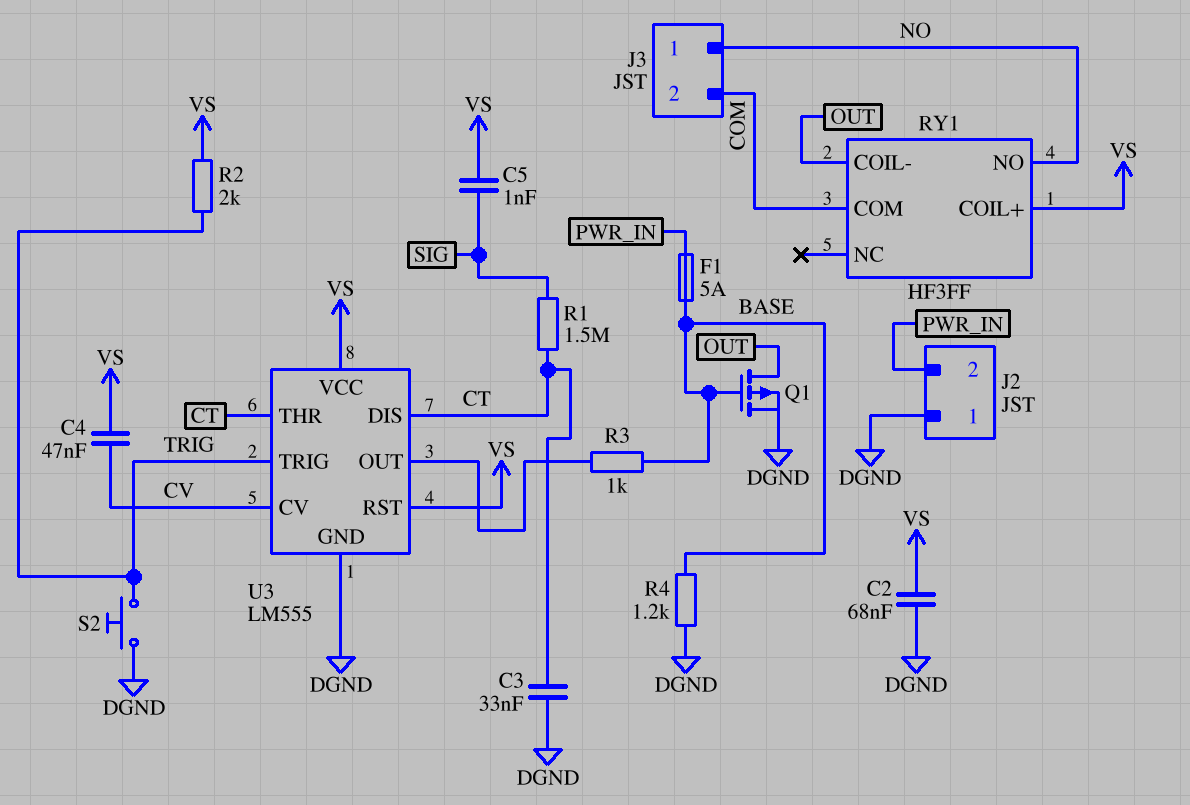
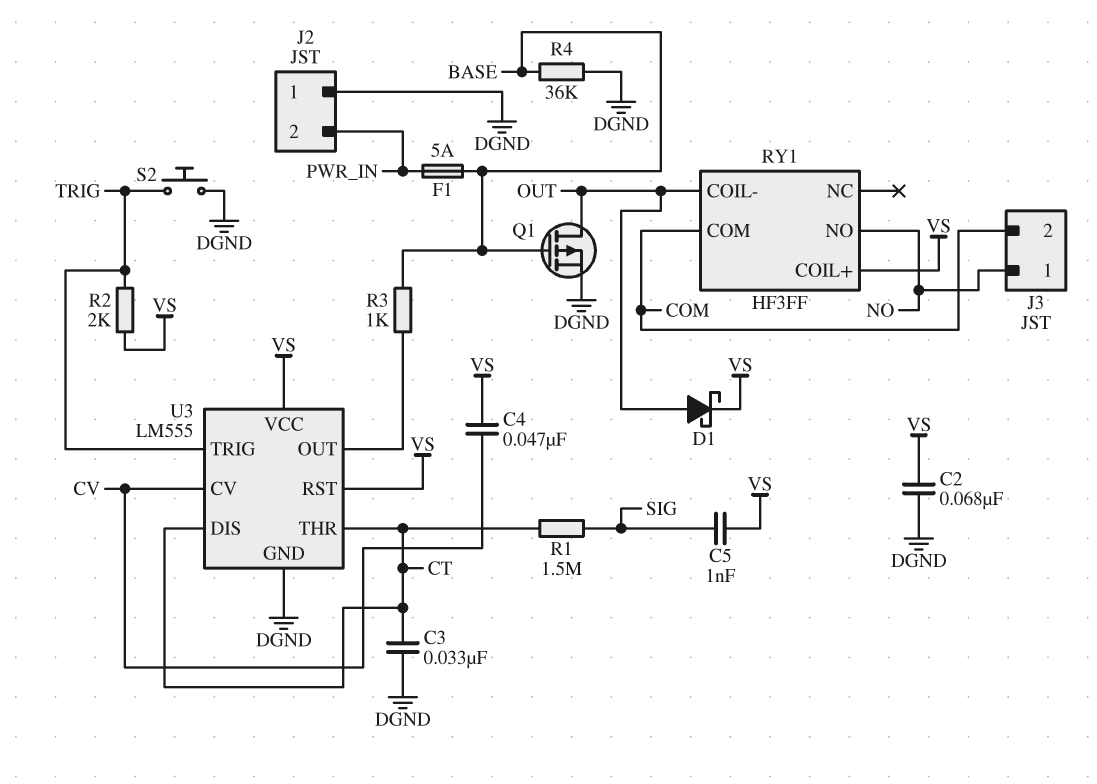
D1: none -> schottky (A OUT, K VS)
R4: 1.2k (BASE, DGND) -> 36k (BASE, DGND)

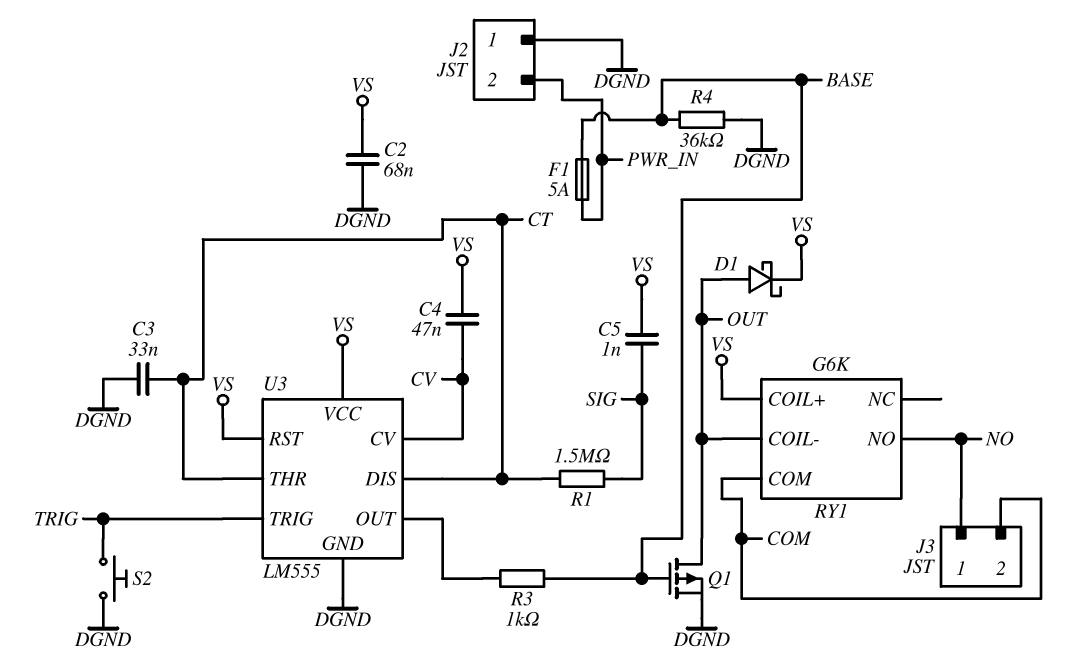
R2: 2k (TRIG, VS) -> none
RY1: HF3FF -> G6K

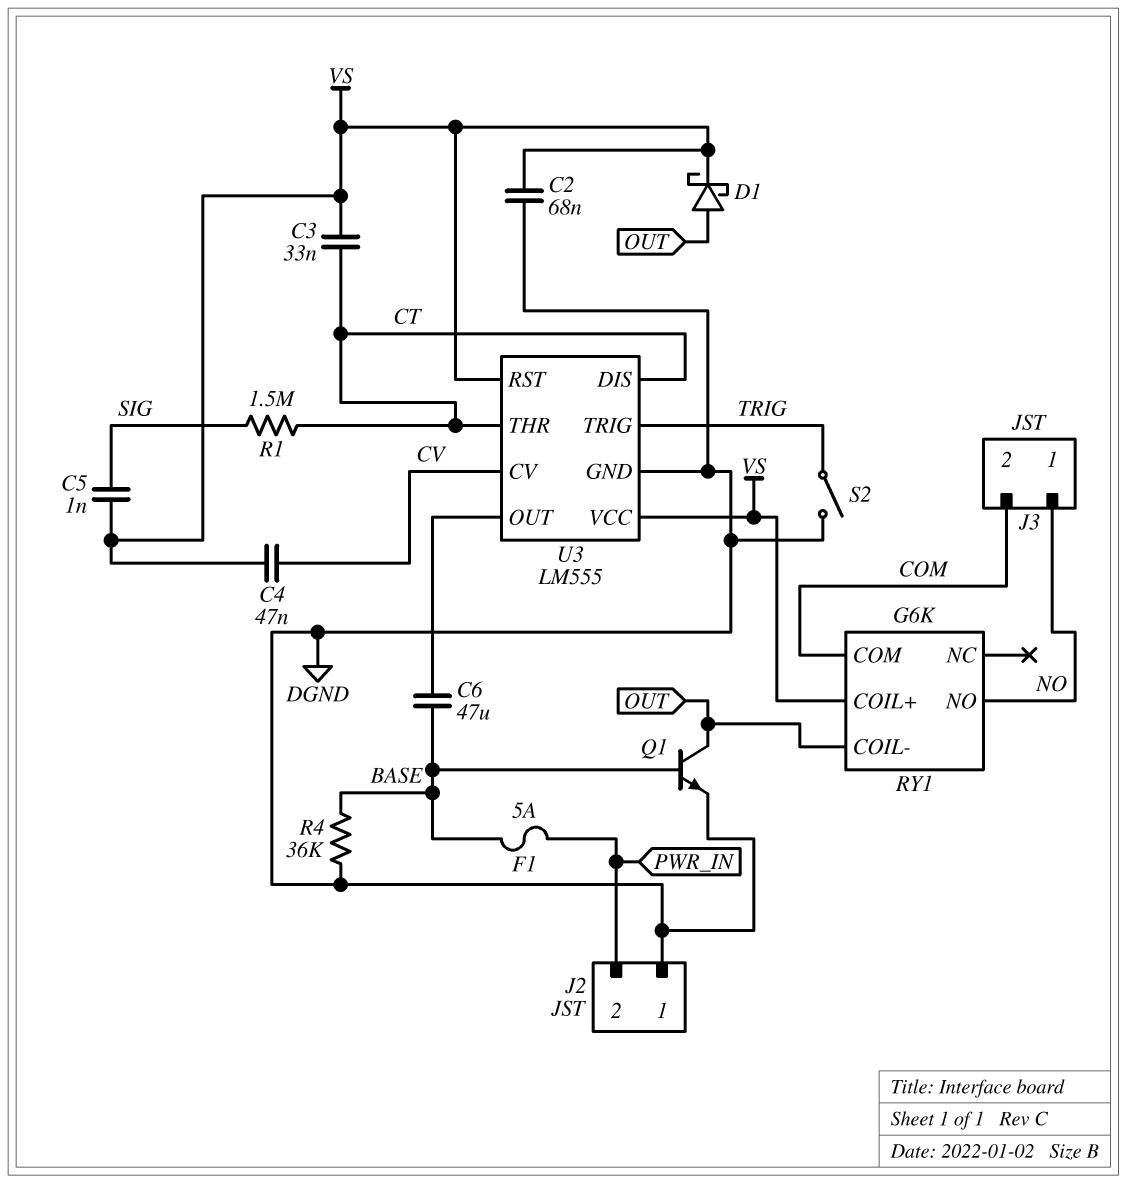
C3: 33nF (CT, DGND) -> 33nF (CT, VS)
C6: none -> 47uF (BASE, U3/OUT)
Q1: PMOS (G BASE, D OUT, S DGND) -> NPN (B BASE, C OUT, E DGND)
R3: 1k (BASE, U3/OUT) -> none
S2: button (DGND, TRIG) -> switch (DGND, TRIG)

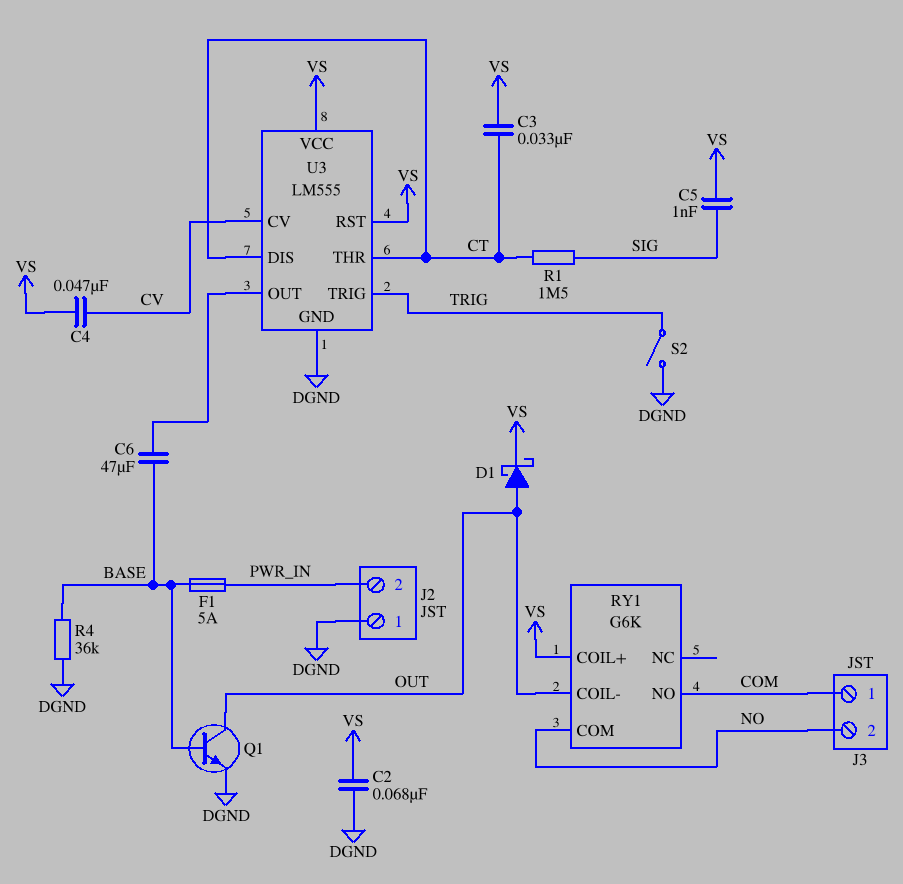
J3 pin 1: NO -> COM
J3 pin 2: COM -> NO
RY1 pin COM: COM -> NO
RY1 pin NO: NO -> COM

